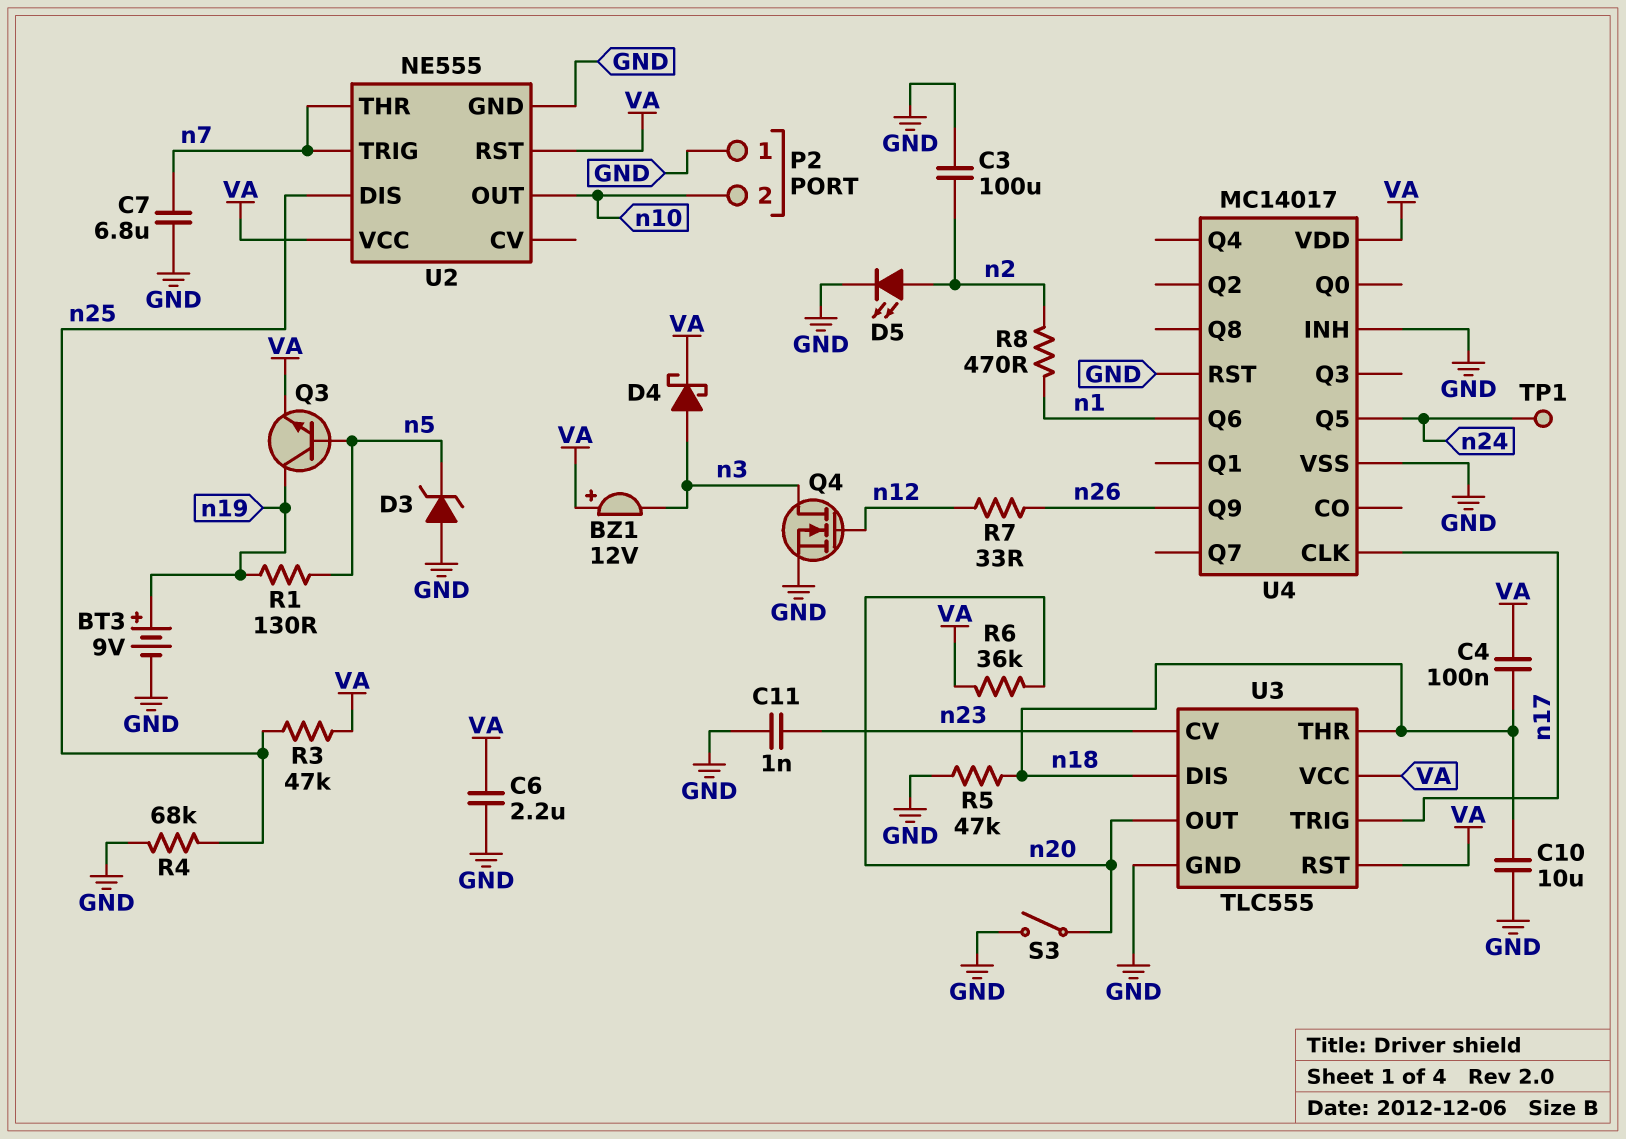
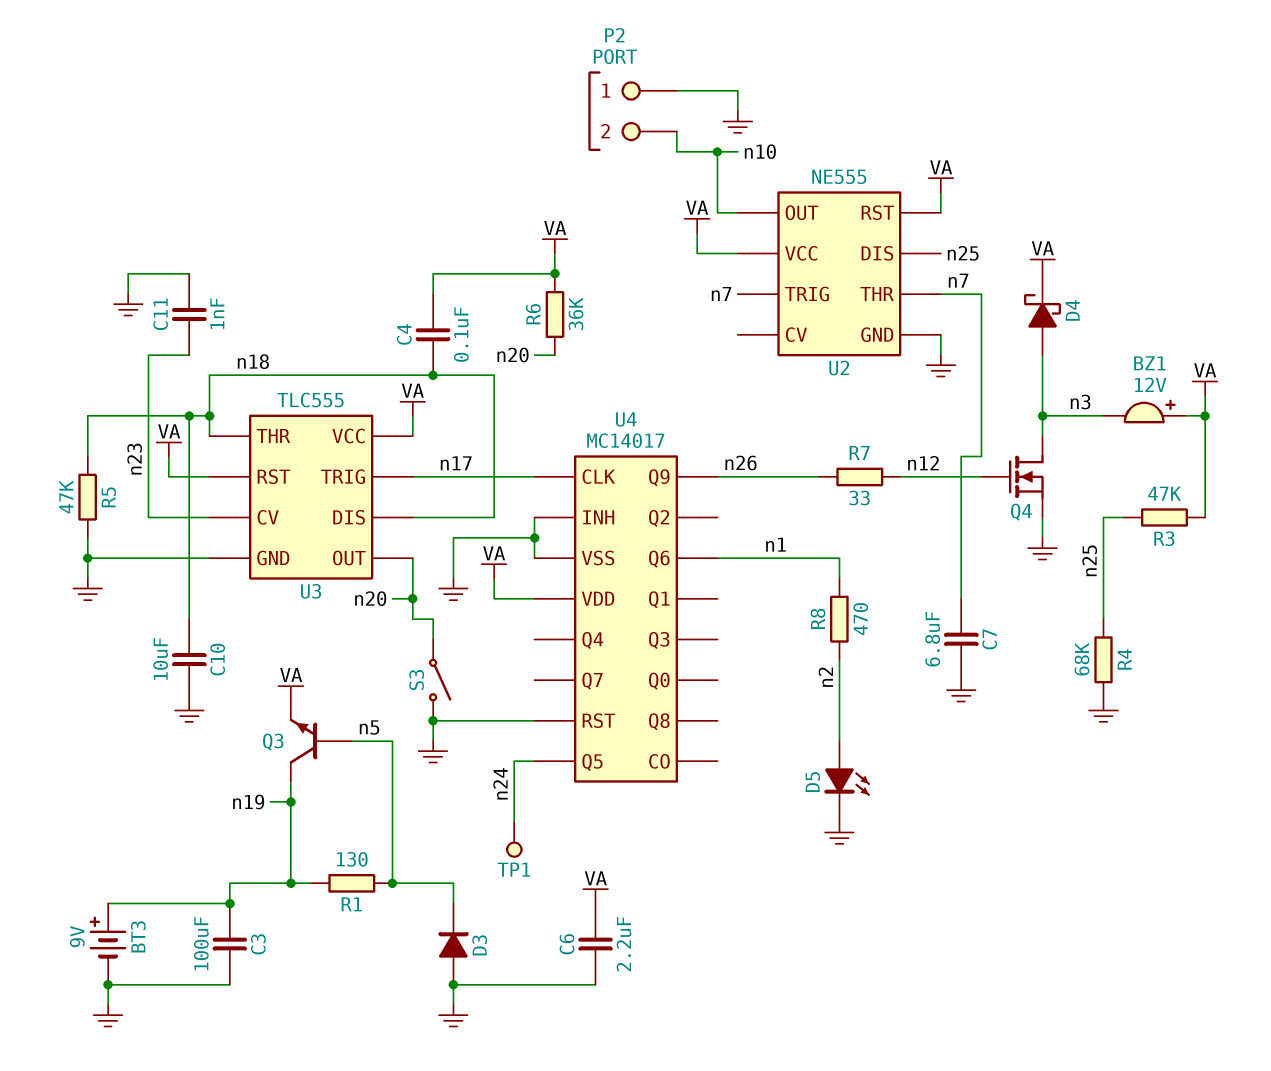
C3: 100uF (GND, n2) -> 100uF (GND, n19)
D3: zener (A GND, K n5) -> diode (A GND, K n5)

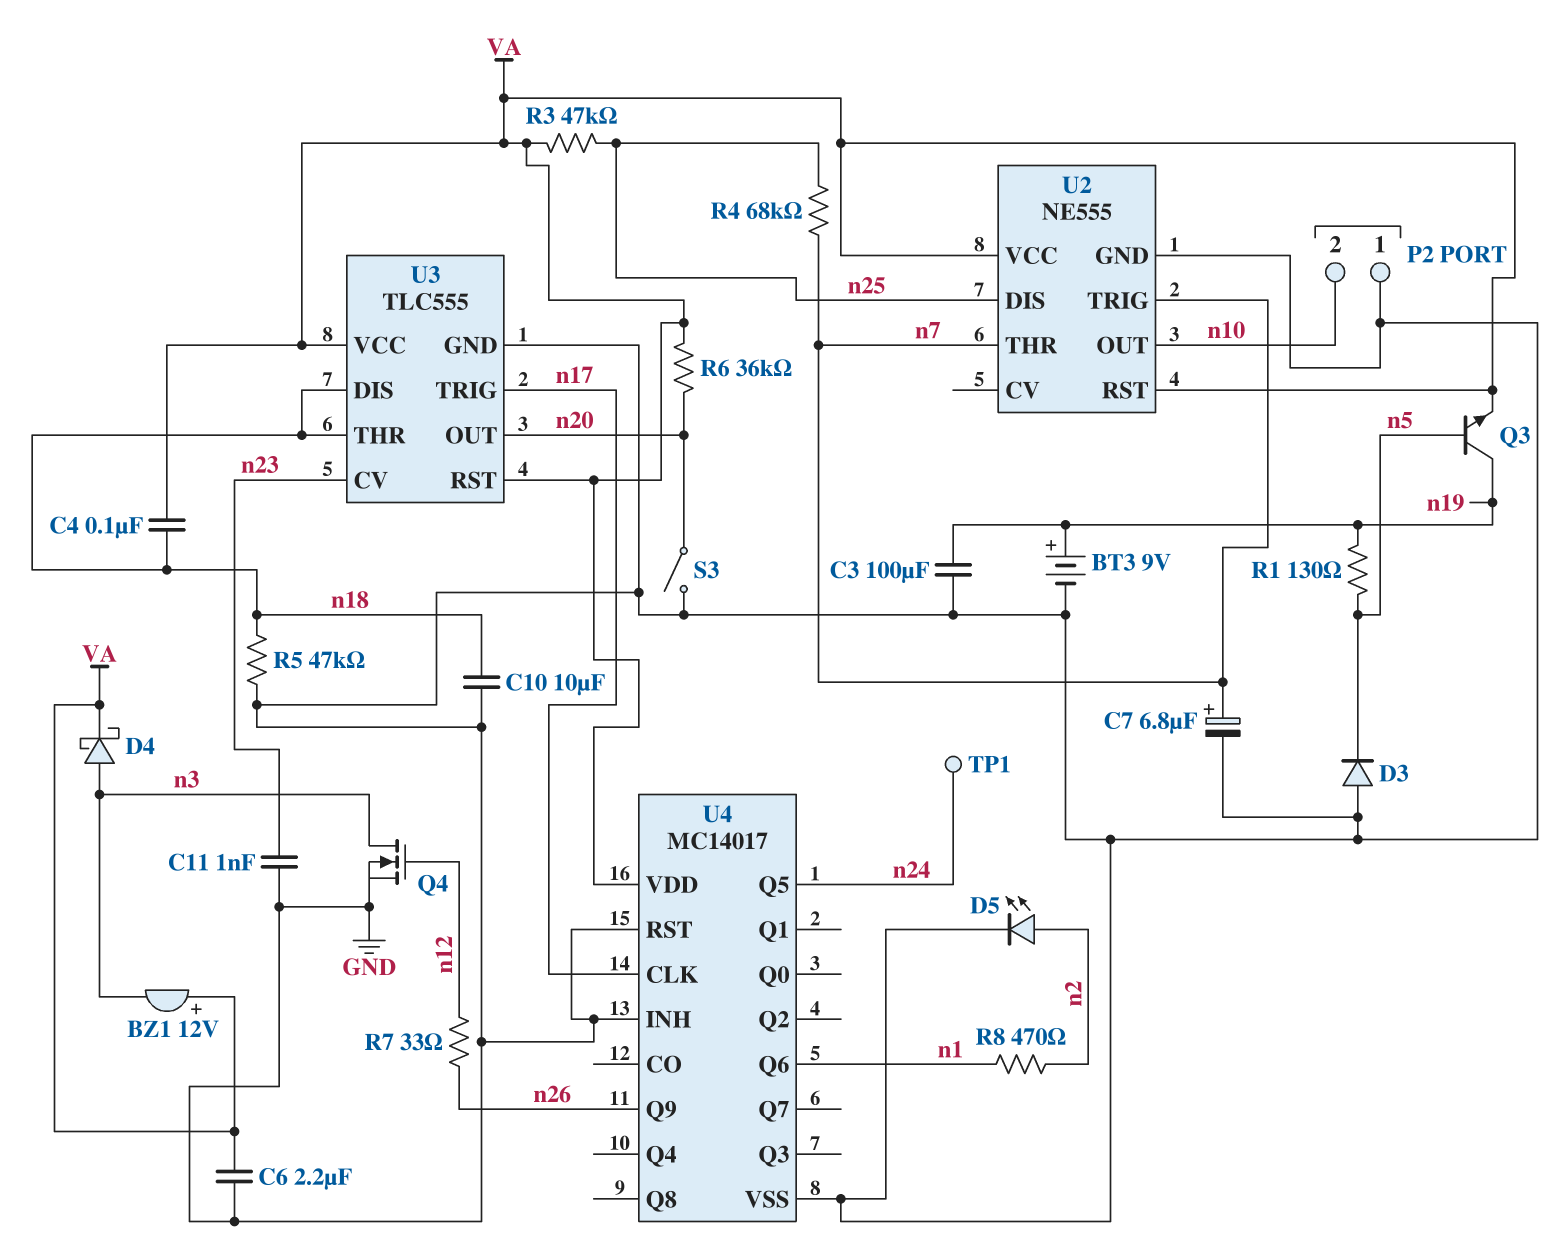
C7: 6.8uF (GND, n7) -> 6.8uF (plus n7, minus GND)
R4: 68k (GND, n25) -> 68k (n7, n25)

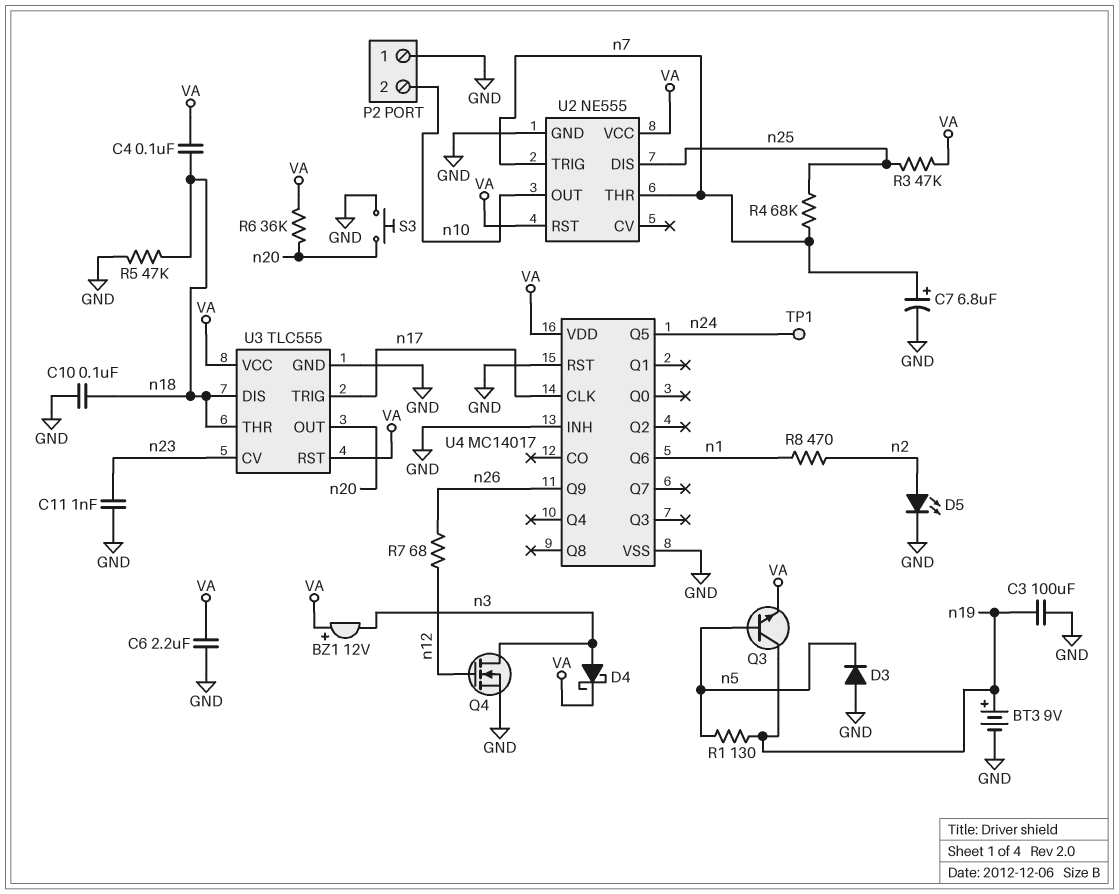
C10: 10uF (GND, n18) -> 100nF (GND, n18)
R7: 33 (n12, n26) -> 68 (n12, n26)
S3: switch (GND, n20) -> button (GND, n20)

